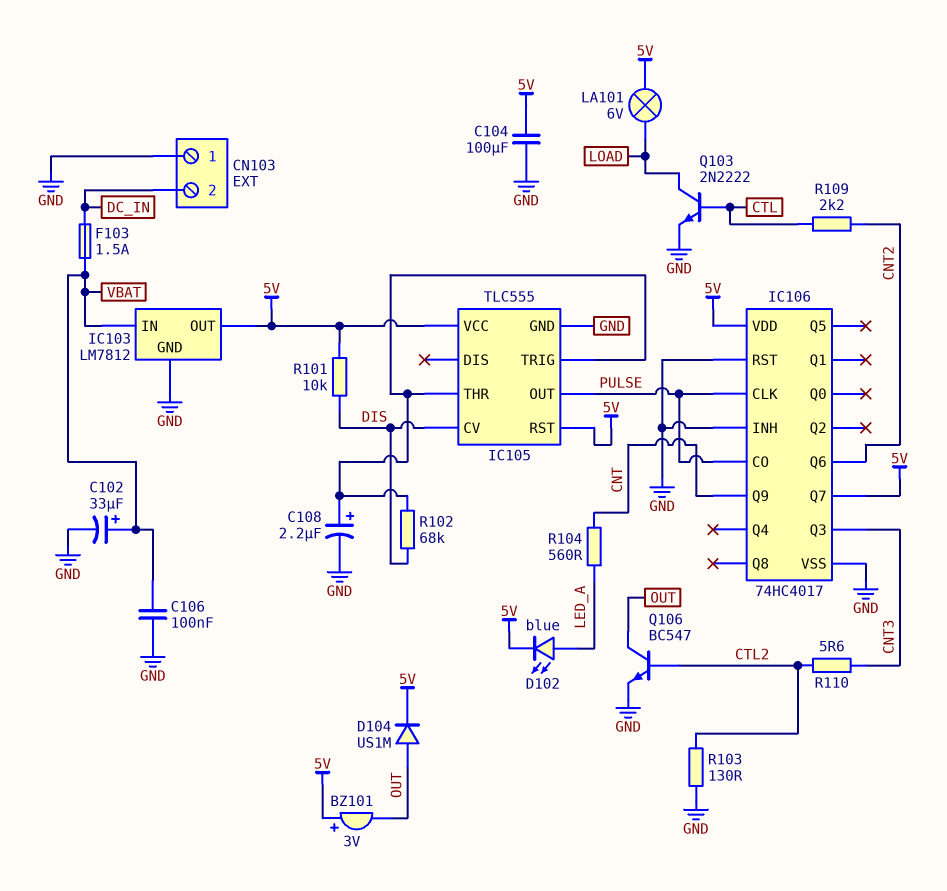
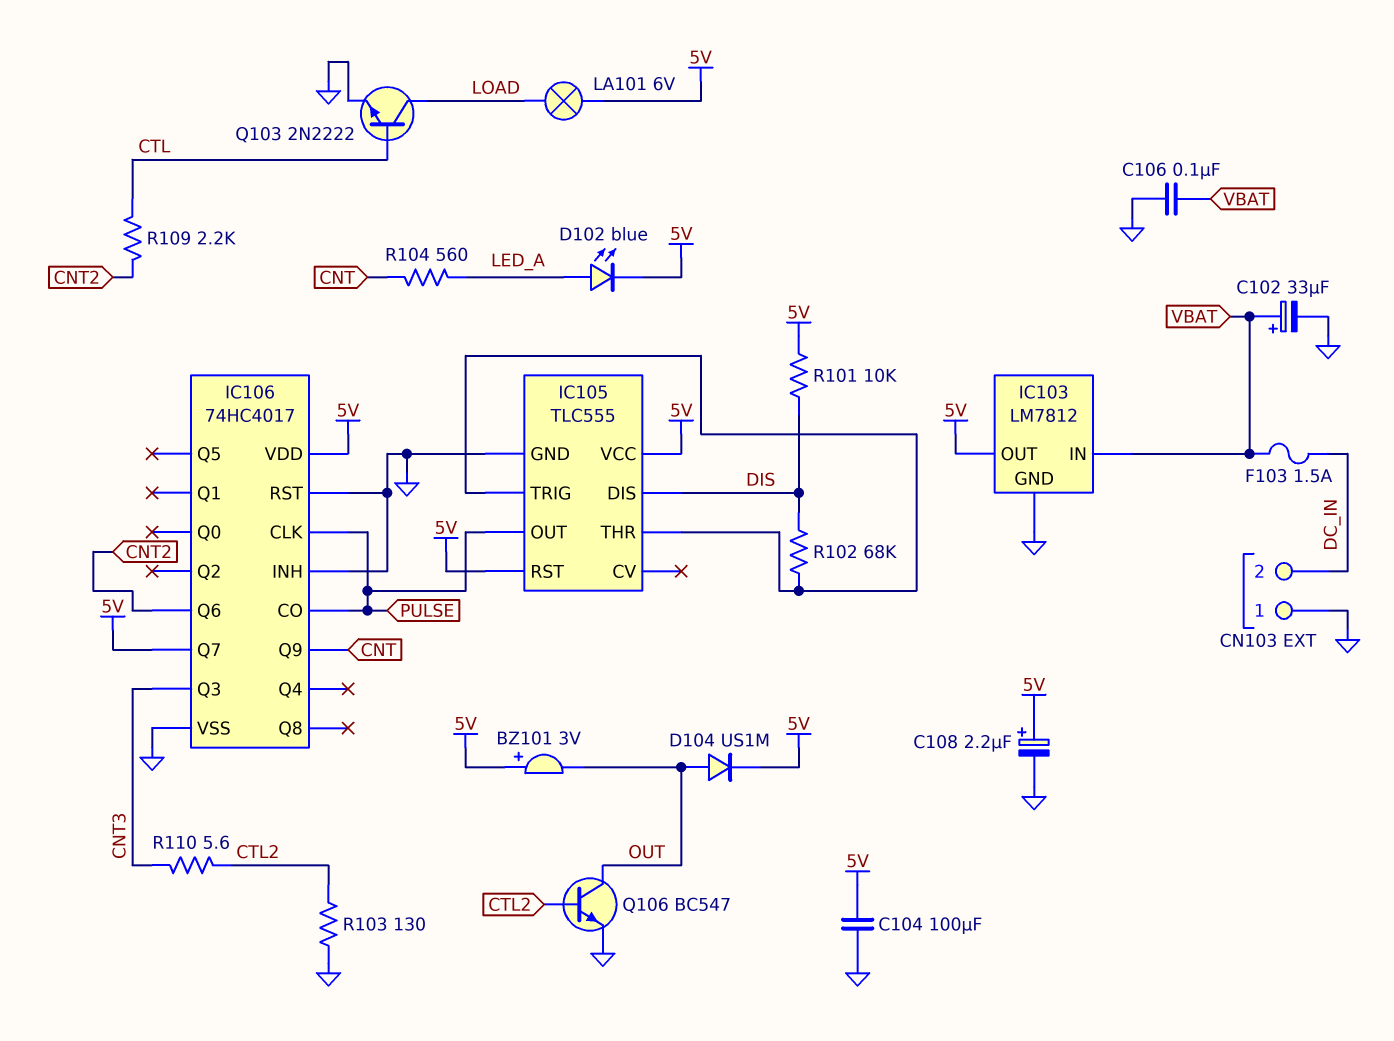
C108: 2.2uF (plus IC105/THR, minus GND) -> 2.2uF (plus 5V, minus GND)
IC105 pin CV: DIS -> none
IC105 pin DIS: none -> DIS

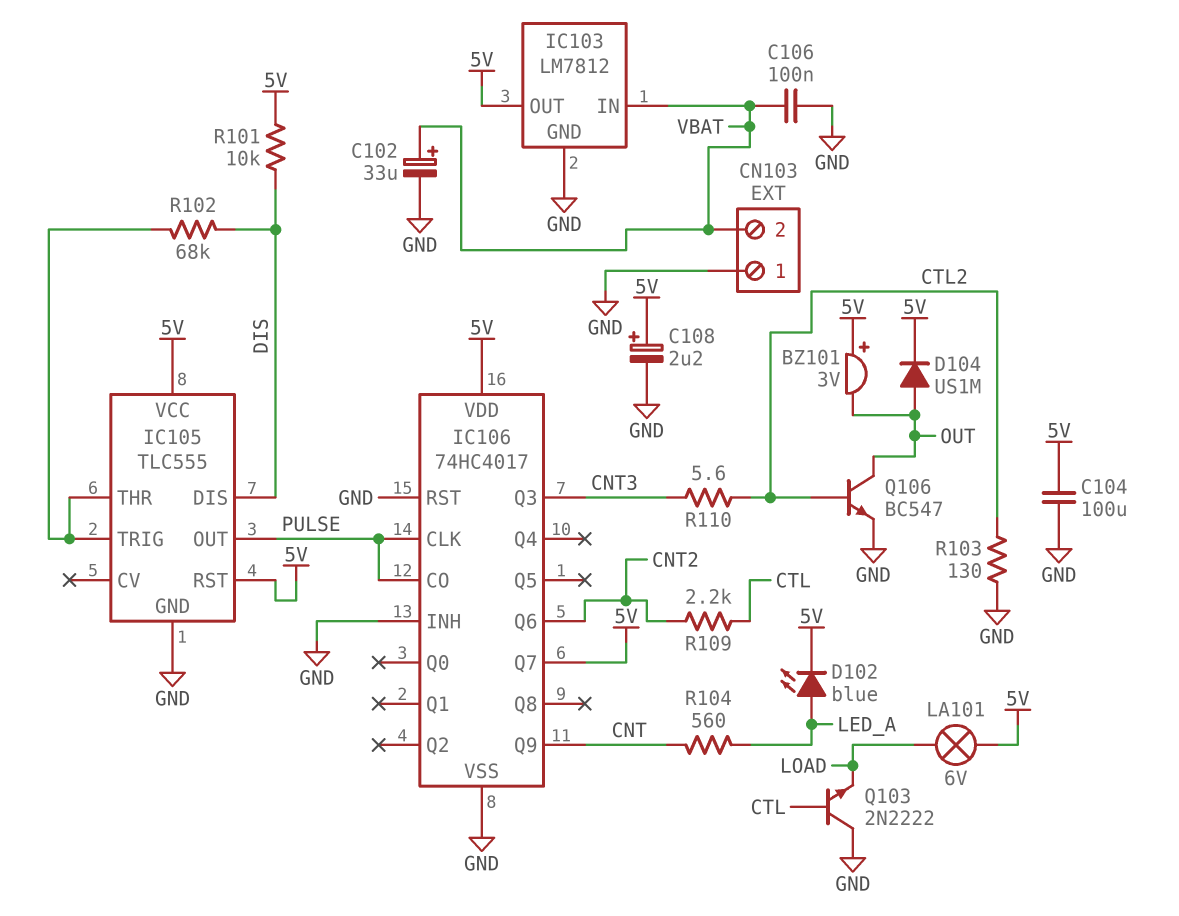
CN103 pin 2: DC_IN -> VBAT
F103: 1.5A (DC_IN, VBAT) -> none
Q103: NPN 2N2222 (B CTL, C LOAD, E GND) -> NPN 2N2222 (B CTL, C GND, E LOAD)

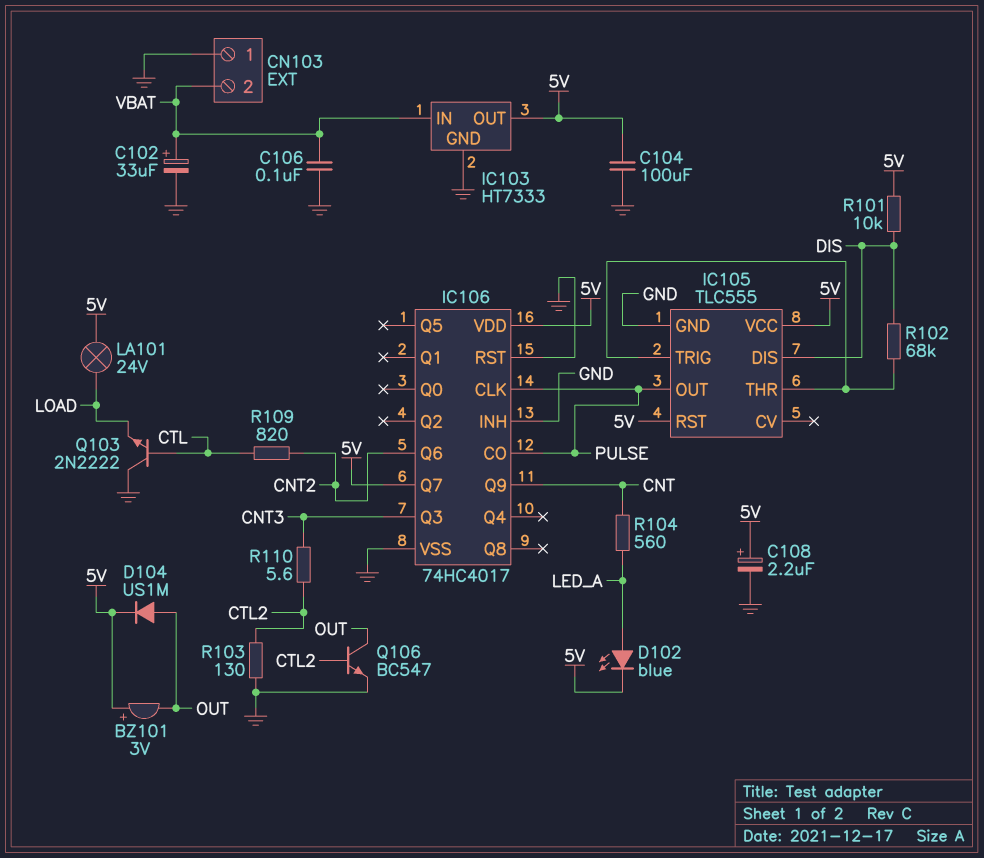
IC103: LM7812 -> HT7333
LA101: lamp 6V (5V, LOAD) -> lamp 24V (5V, LOAD)
R109: 2.2k (CNT2, CTL) -> 820 (CNT2, CTL)

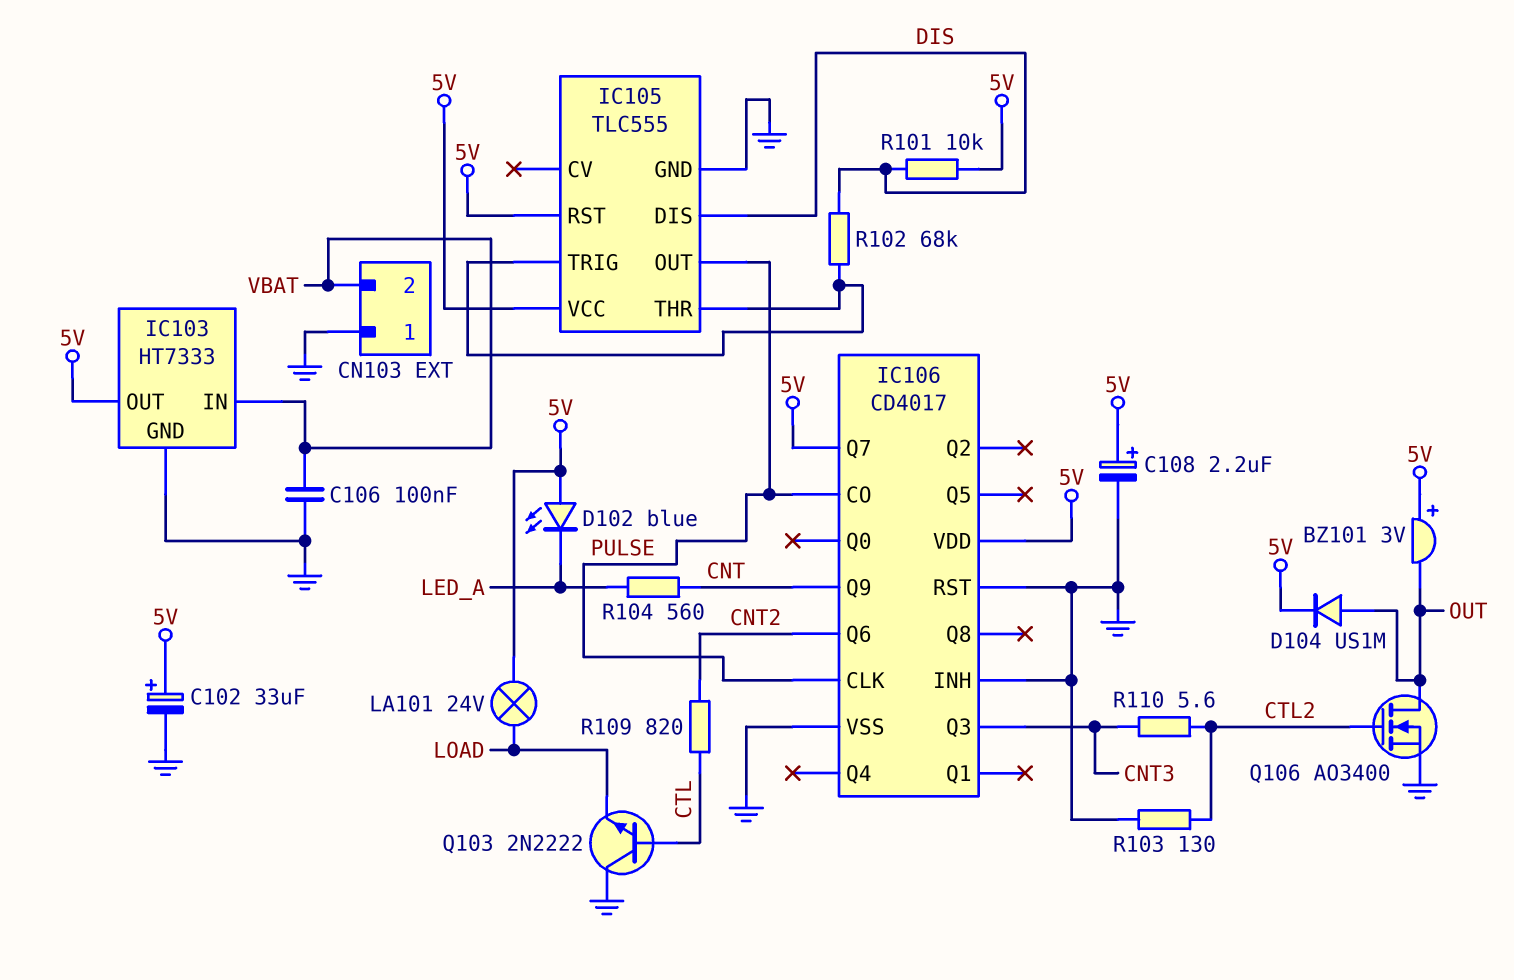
C102: 33uF (plus VBAT, minus GND) -> 33uF (plus 5V, minus GND)
C104: 100uF (5V, GND) -> none
D102: LED blue (A LED_A, K 5V) -> LED blue (A 5V, K LED_A)
IC106: 74HC4017 -> CD4017
Q106: NPN BC547 (B CTL2, C OUT, E GND) -> NMOS AO3400 (G CTL2, D OUT, S GND)

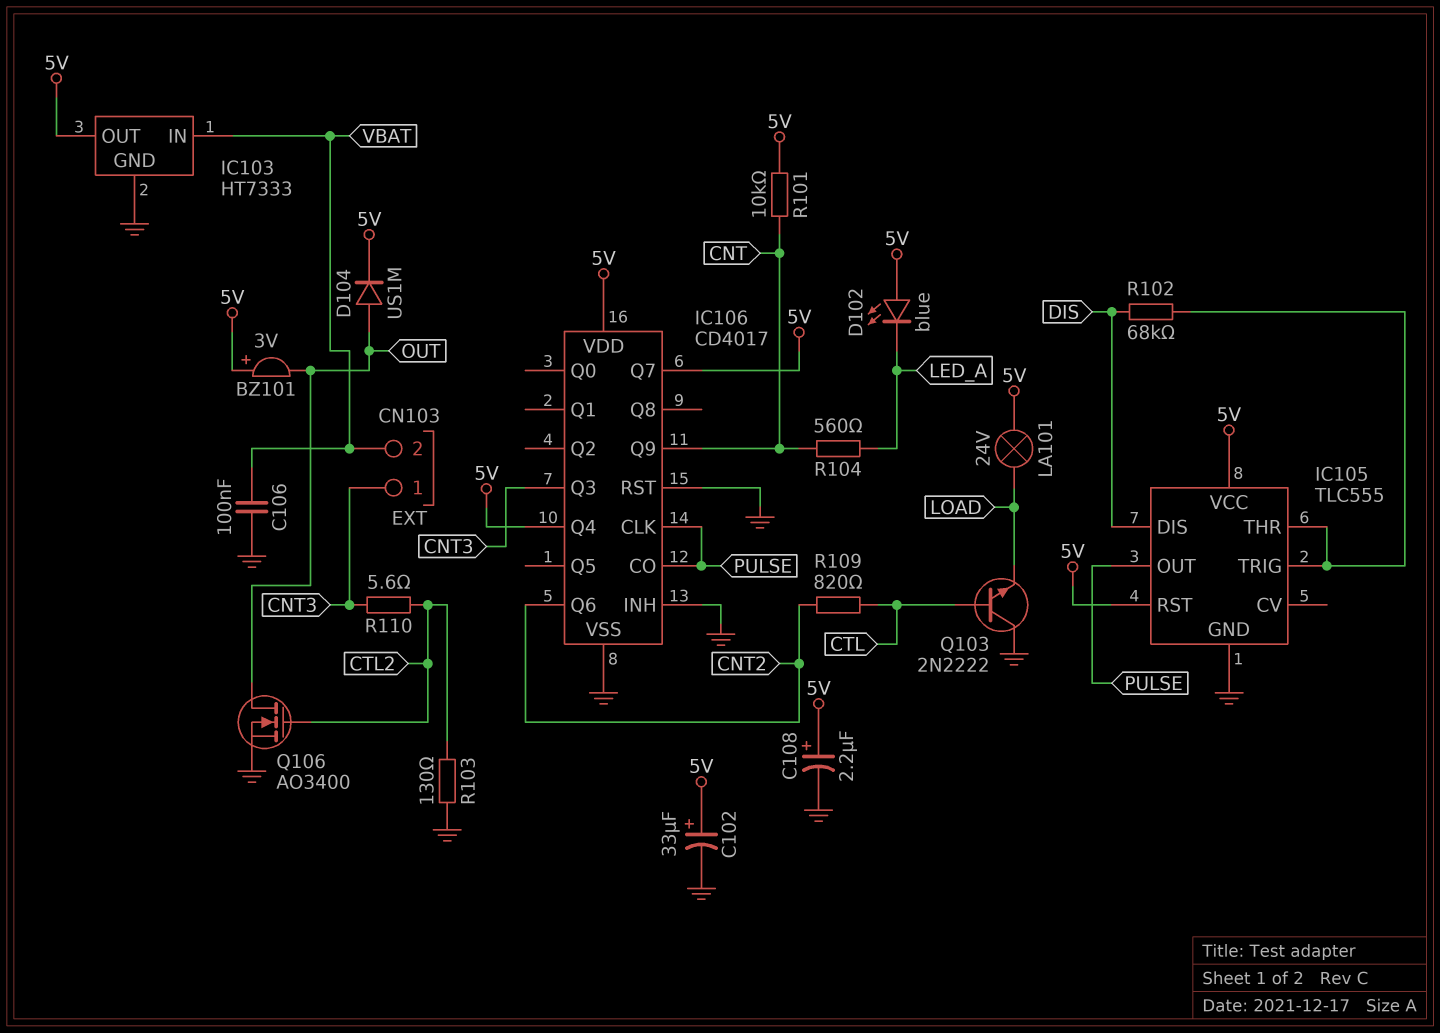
CN103 pin 1: GND -> CNT3
IC106 pin Q4: none -> 5V
R101: 10k (5V, DIS) -> 10k (5V, CNT)

